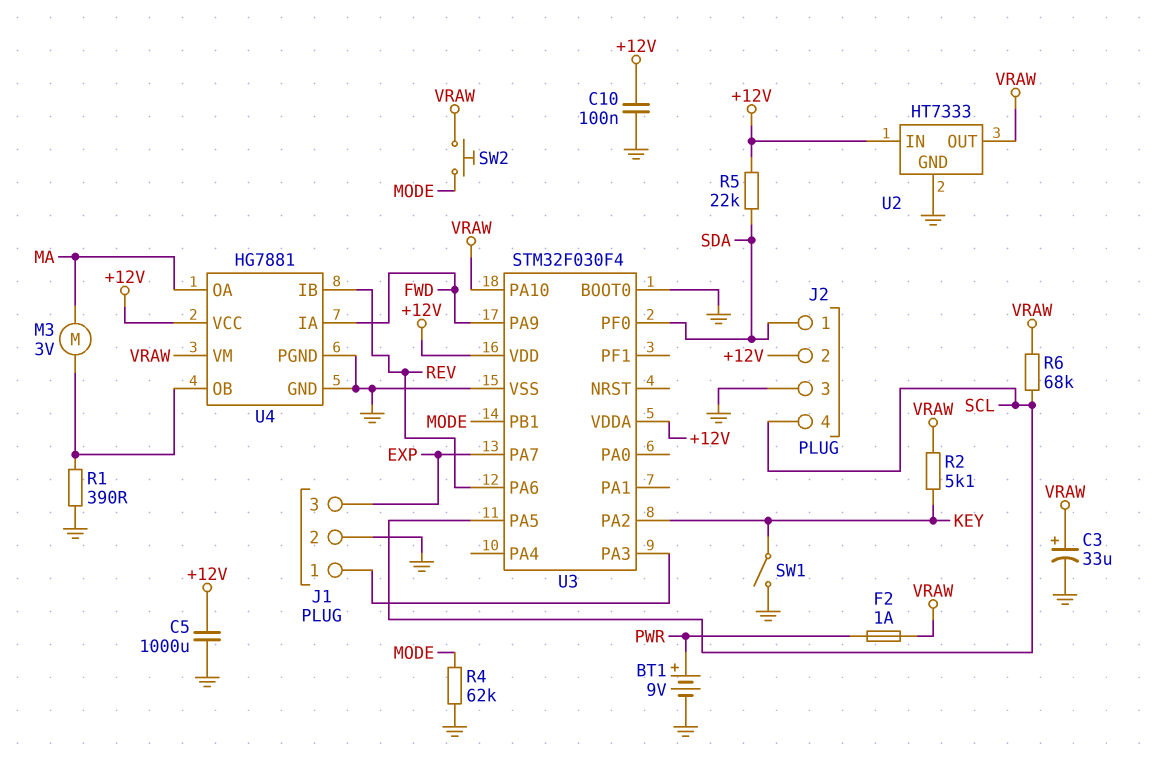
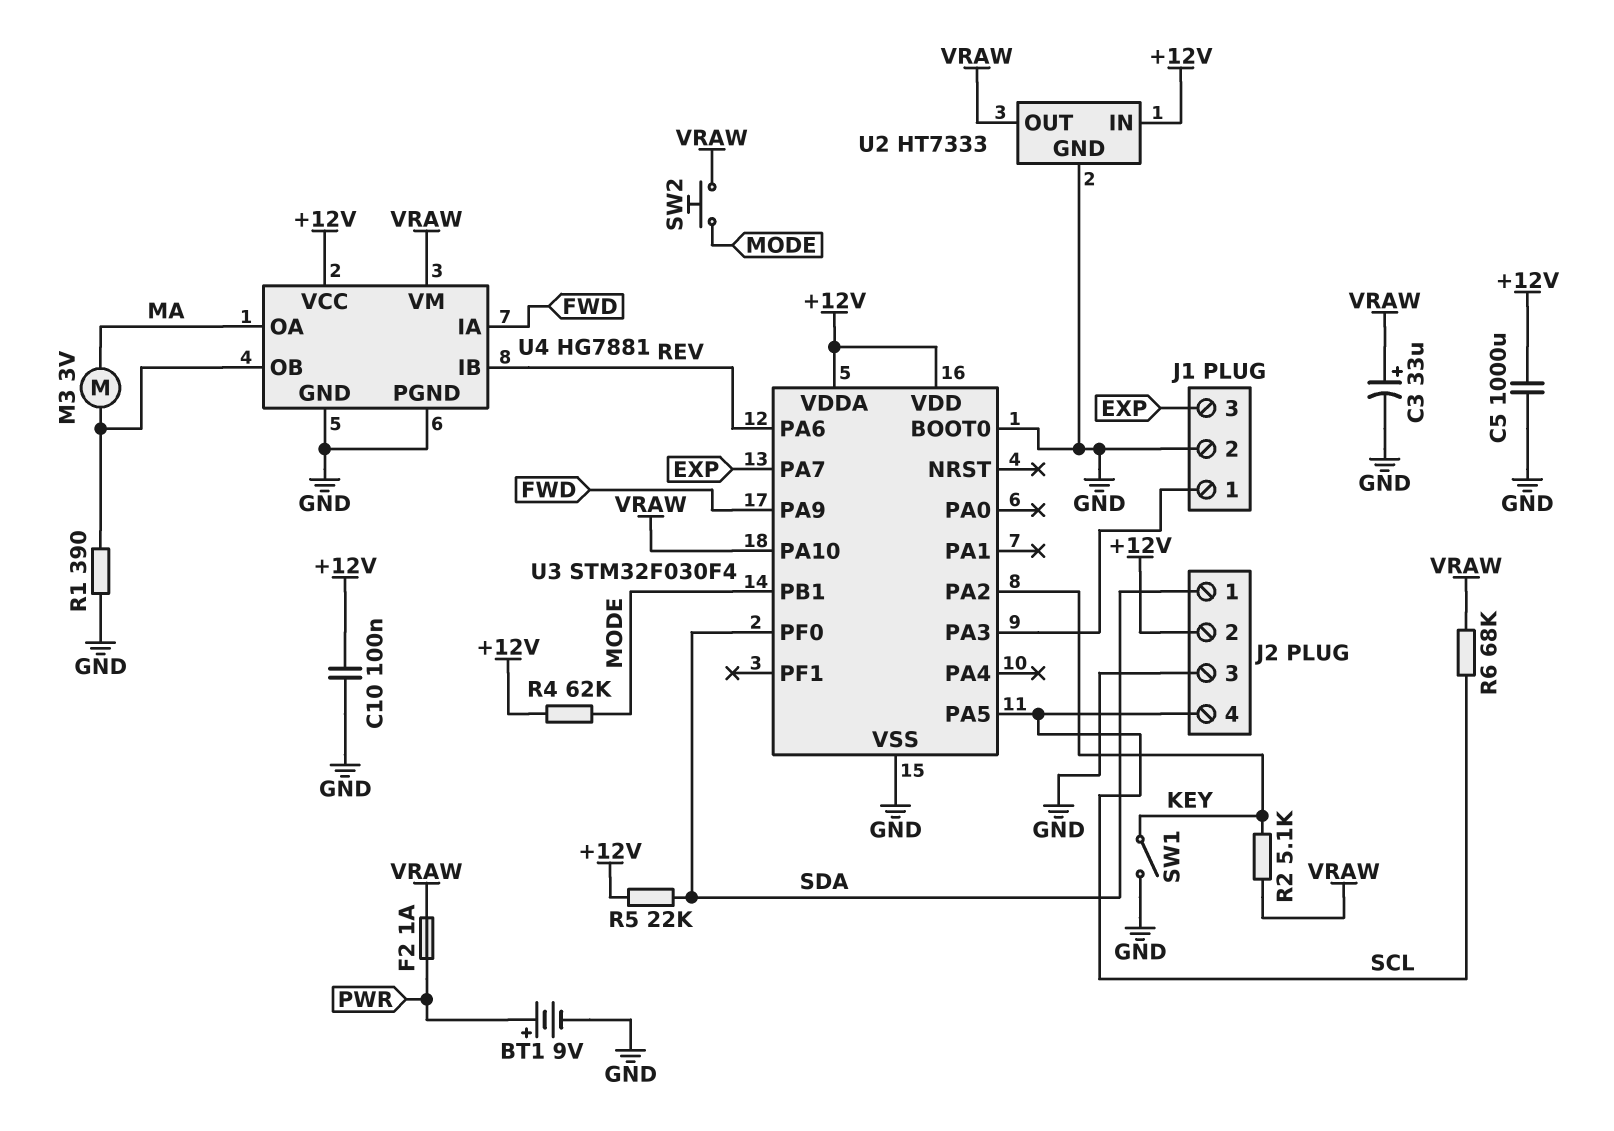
R4: 62k (GND, MODE) -> 62k (+12V, MODE)

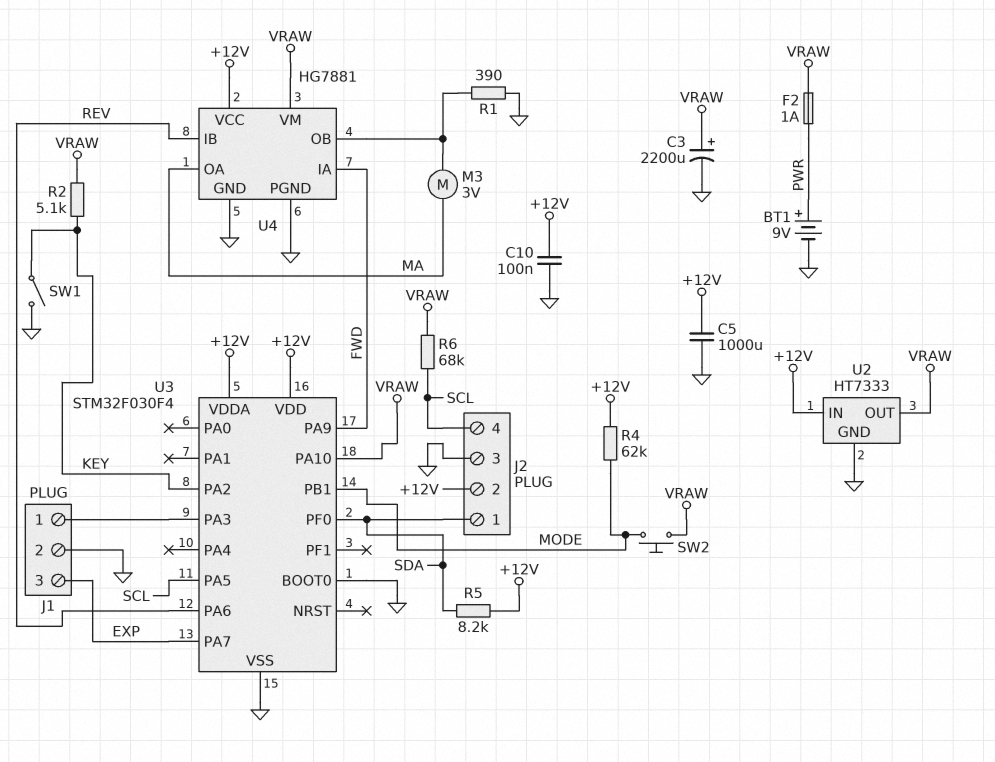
C3: 33uF (plus VRAW, minus GND) -> 2200uF (plus VRAW, minus GND)
R5: 22k (+12V, SDA) -> 8.2k (+12V, SDA)

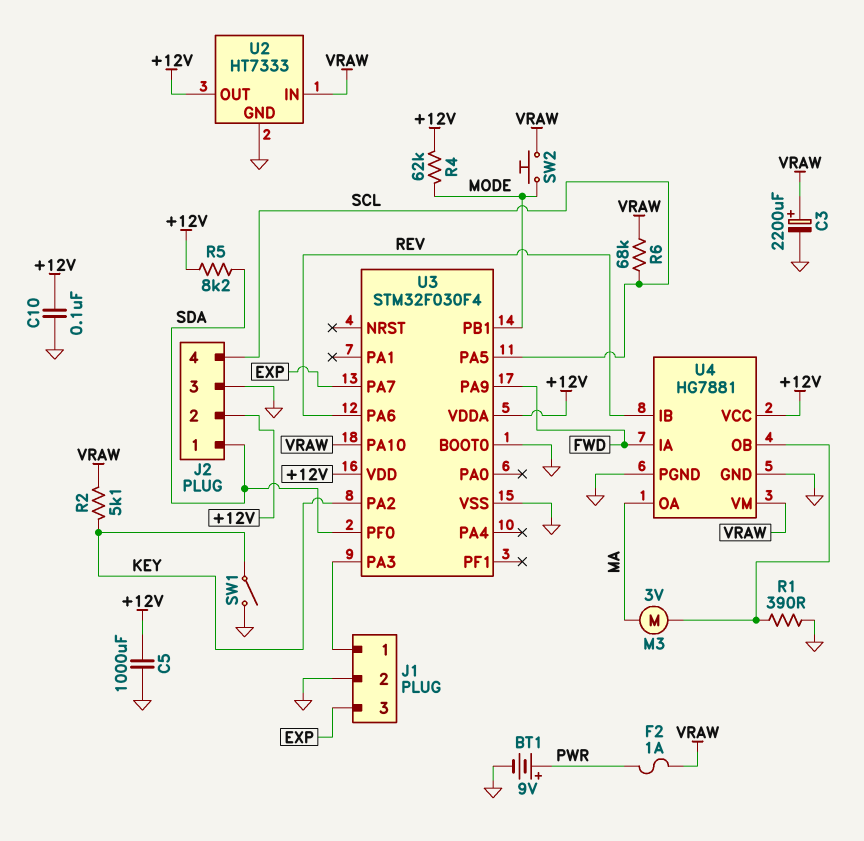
U2 pin IN: +12V -> VRAW
U2 pin OUT: VRAW -> +12V

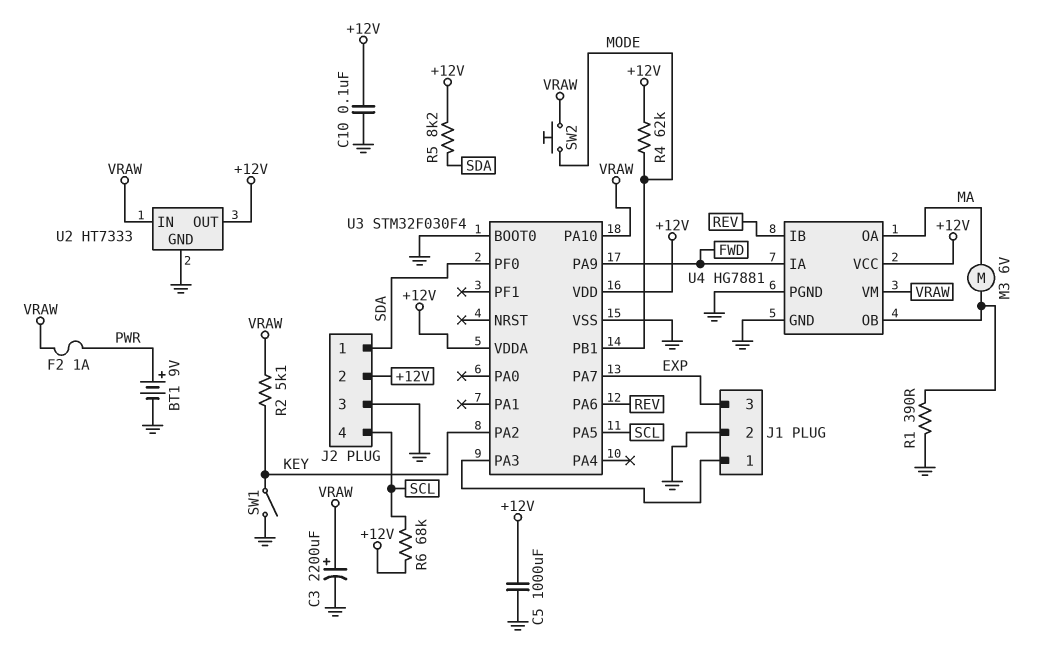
M3: motor 3V (MA, U4/OB) -> motor 6V (MA, U4/OB)
R6: 68k (SCL, VRAW) -> 68k (+12V, SCL)

